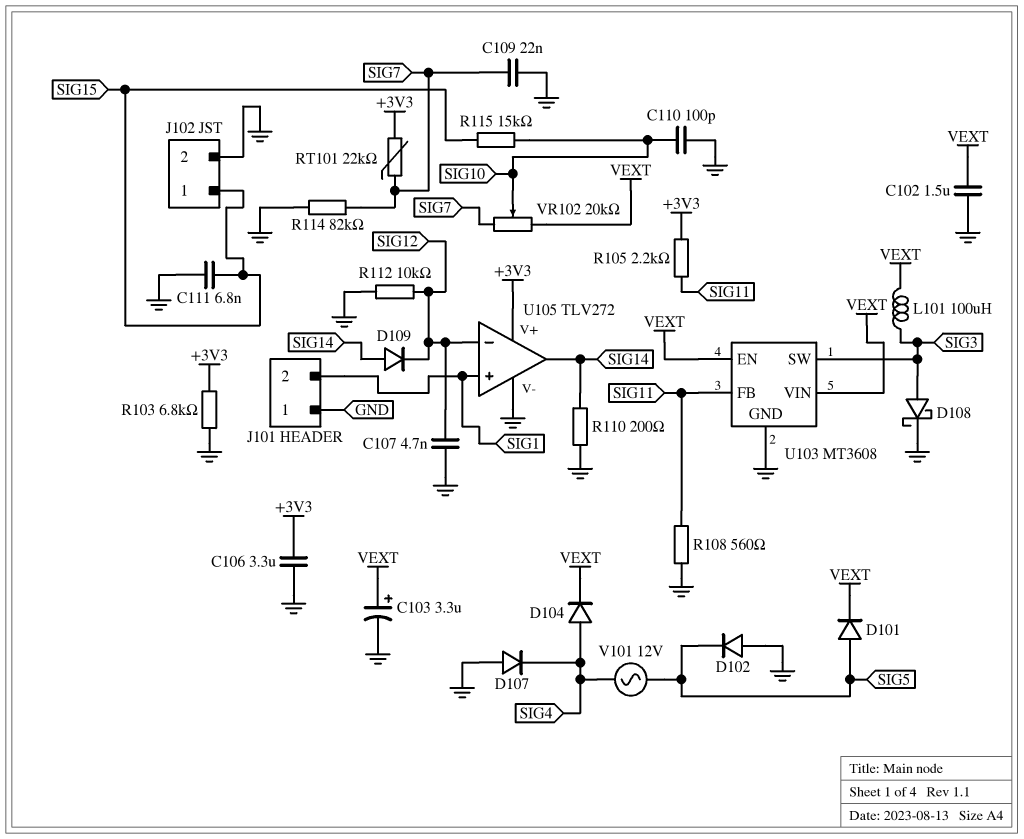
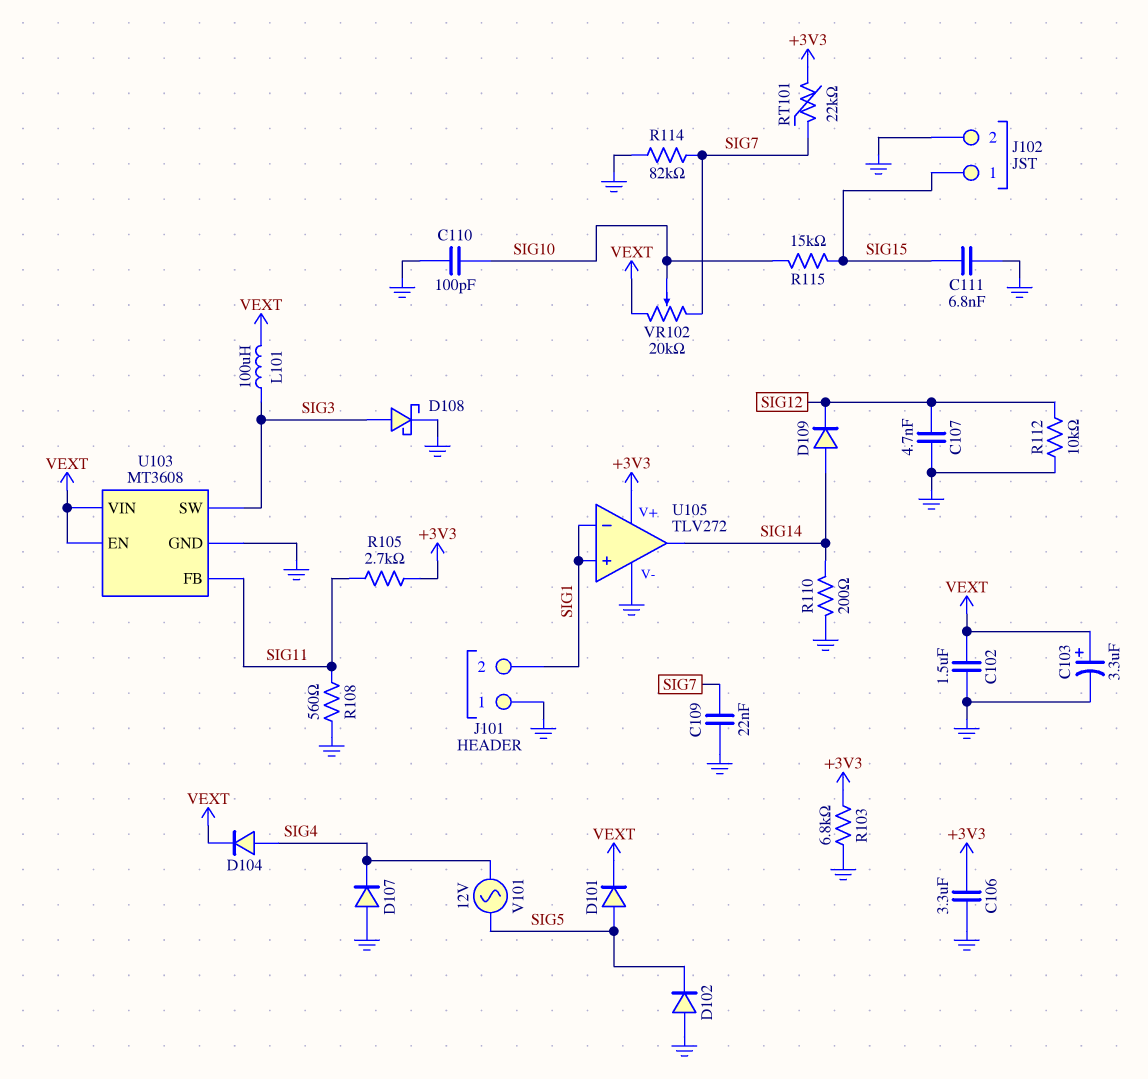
R105: 2.2k (+3V3, SIG11) -> 2.7k (+3V3, SIG11)
U105 pin in-: SIG12 -> SIG1

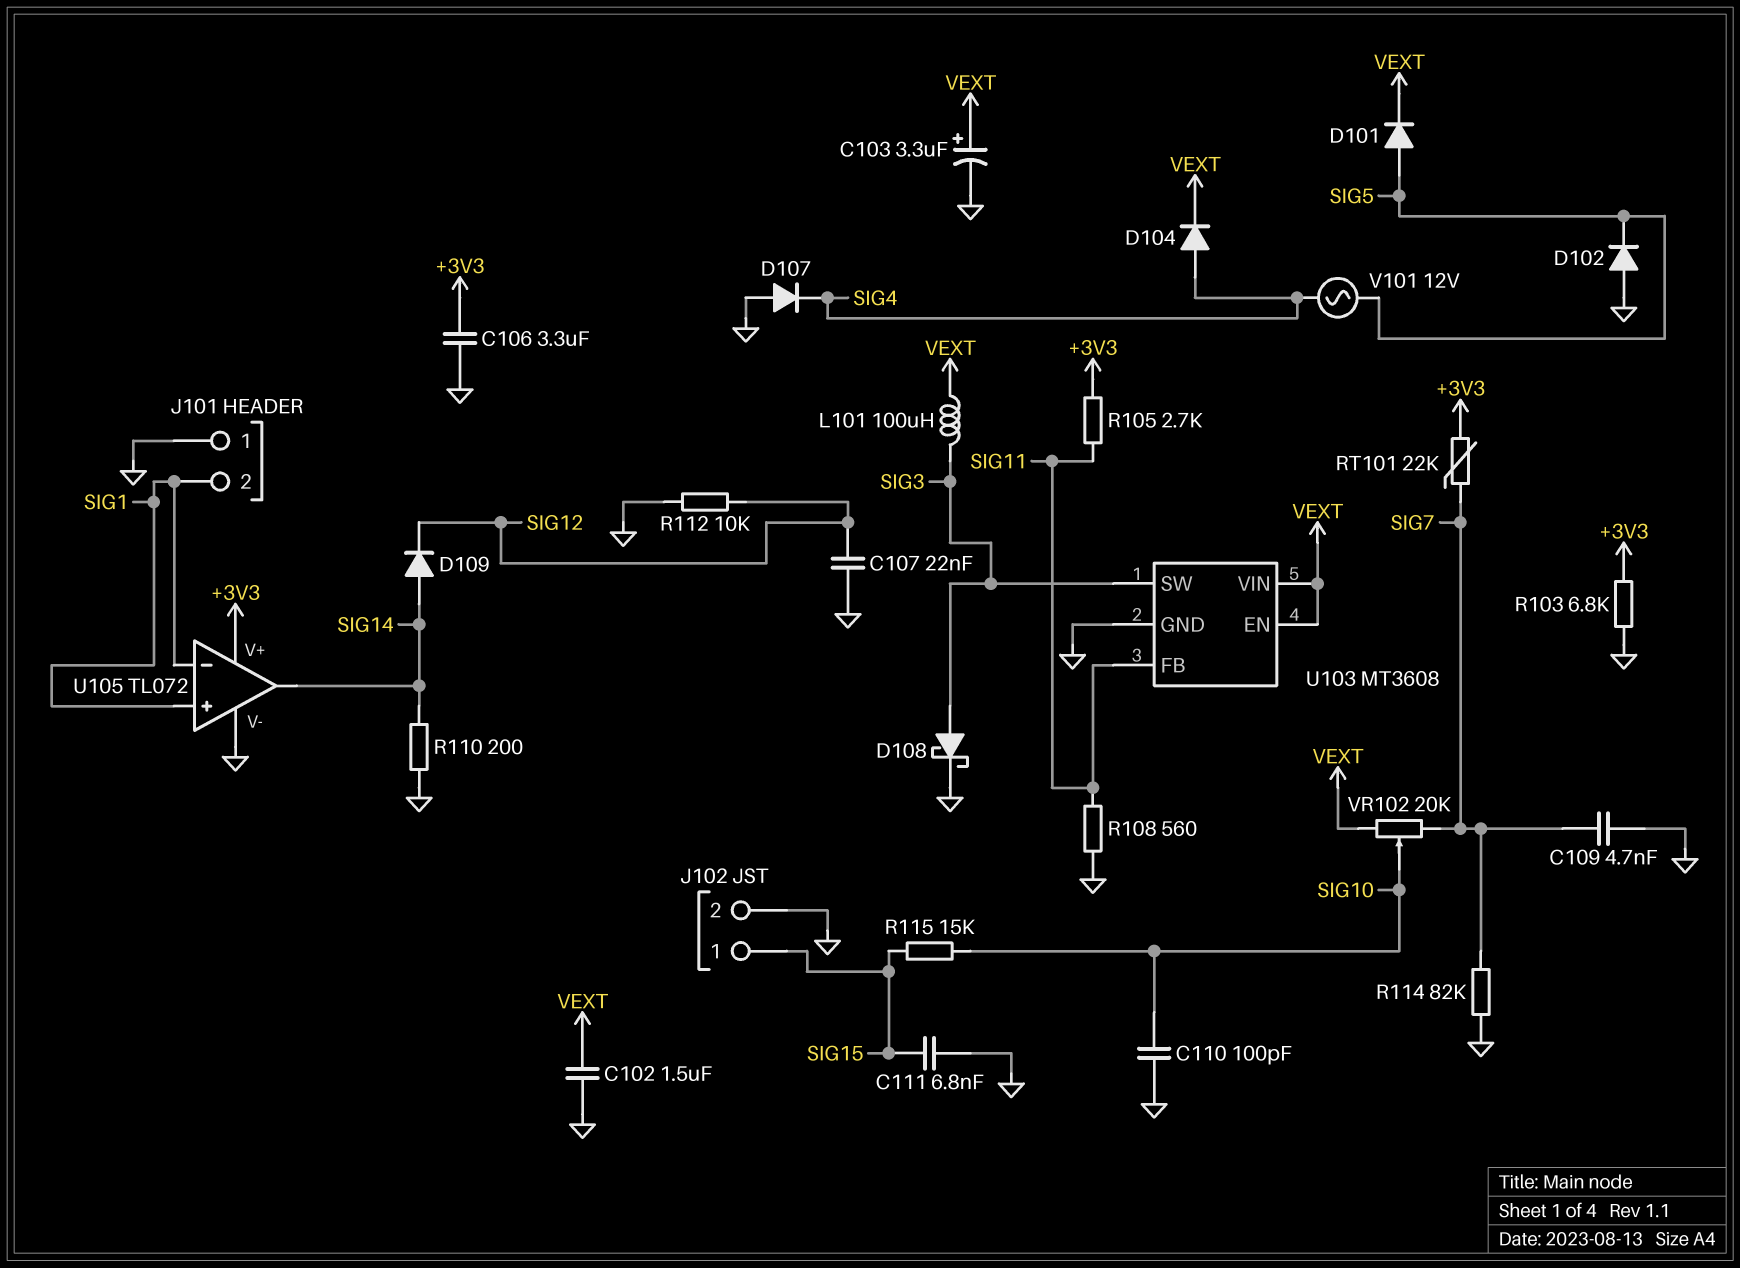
C107: 4.7nF (GND, SIG12) -> 22nF (GND, SIG12)
C109: 22nF (GND, SIG7) -> 4.7nF (GND, SIG7)
U105: TLV272 -> TL072

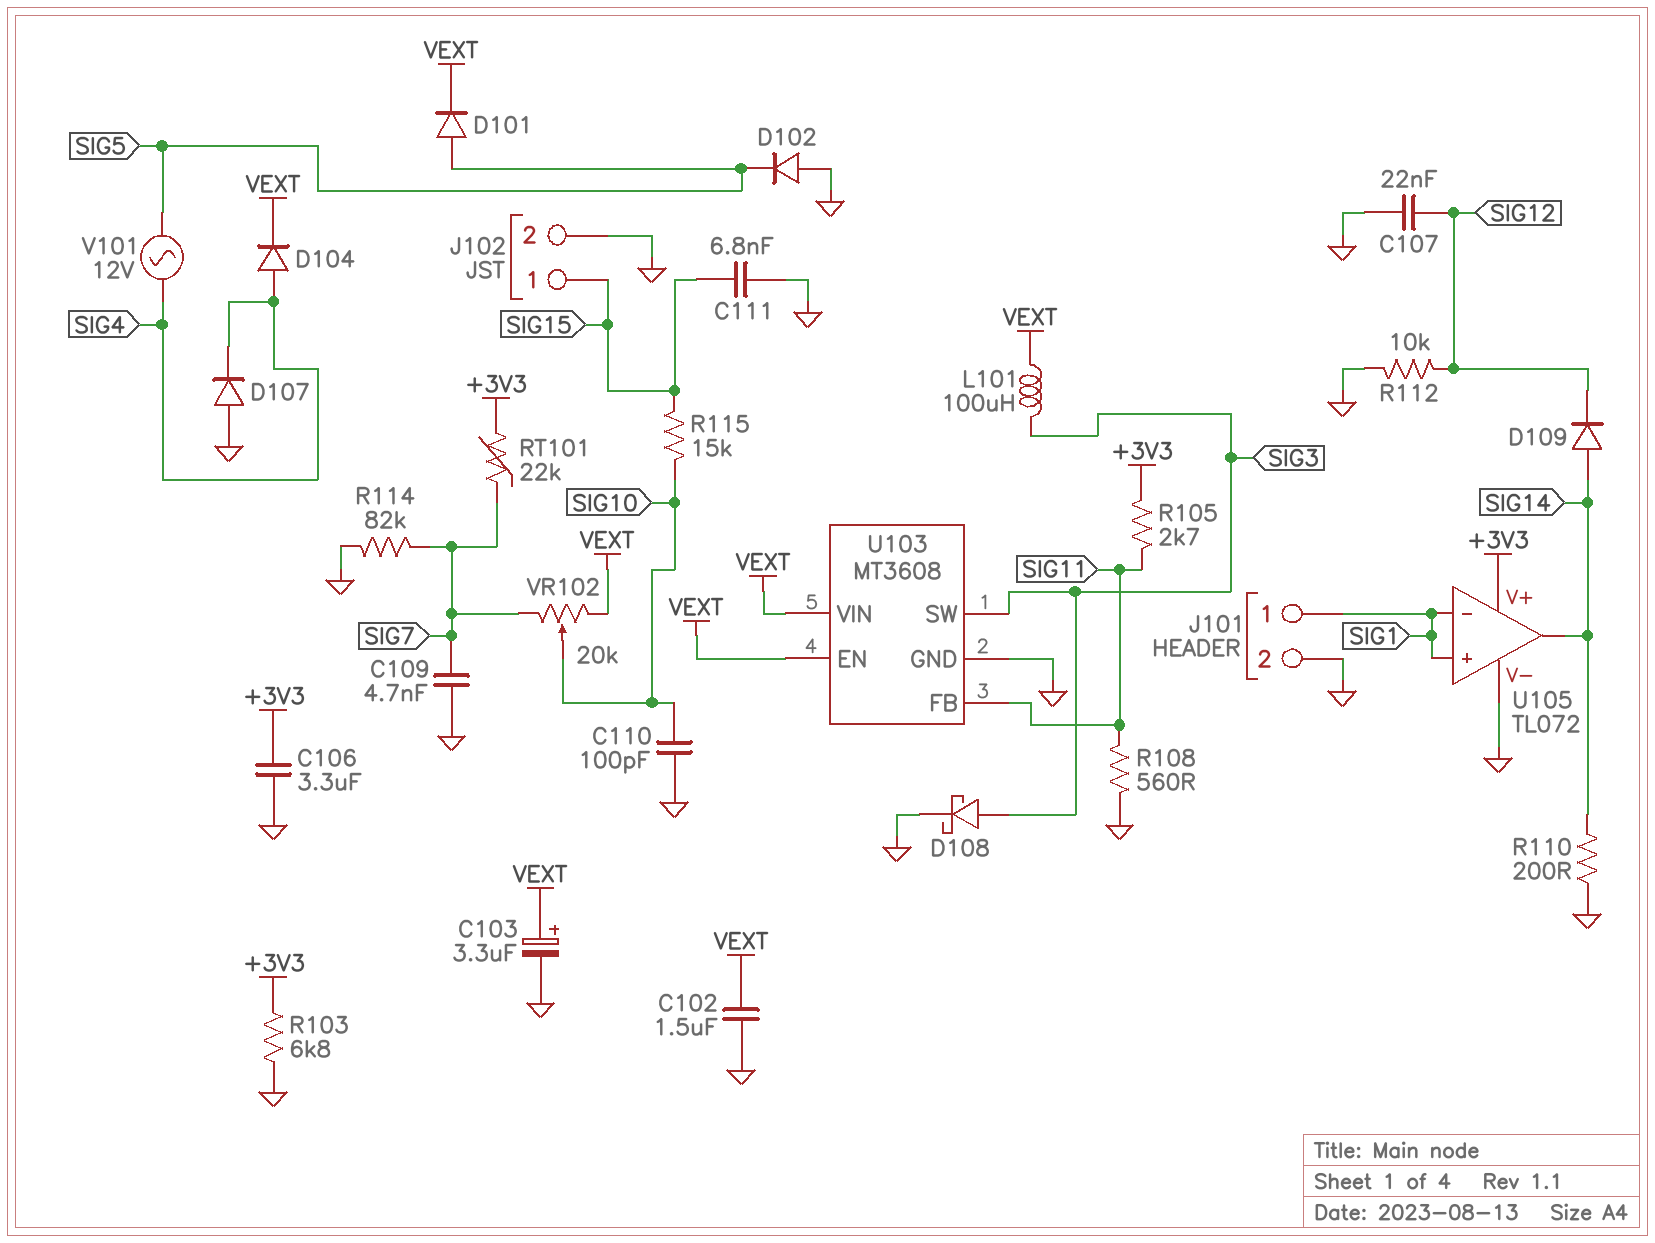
J101 pin 1: GND -> SIG1
J101 pin 2: SIG1 -> GND

